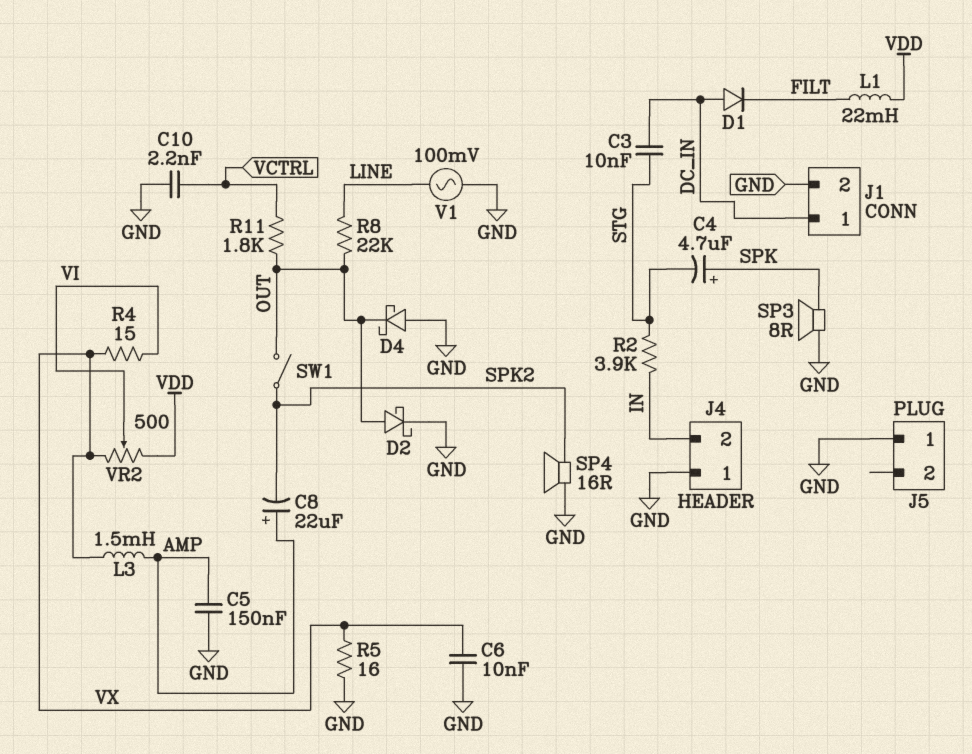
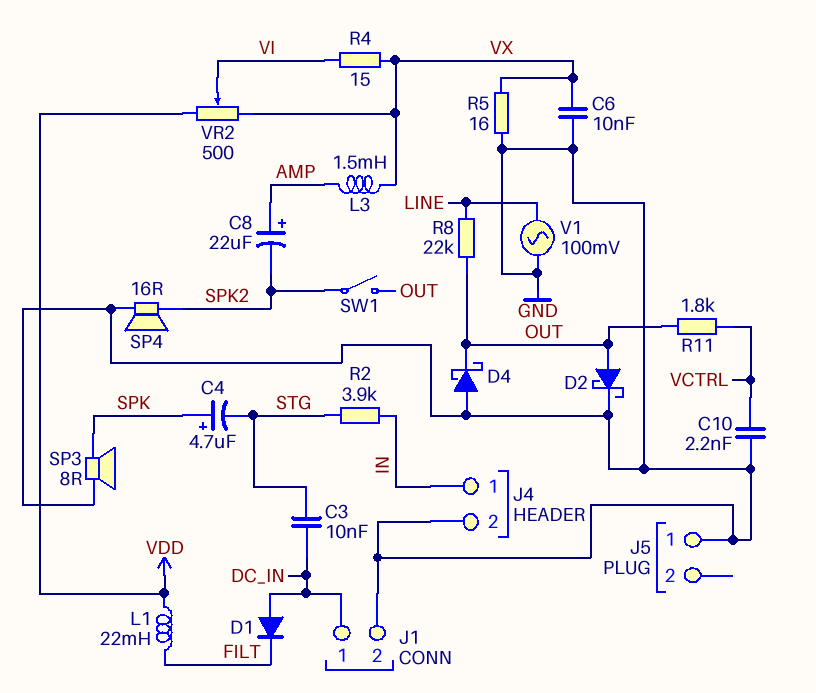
C5: 150nF (AMP, GND) -> none
J4 pin 1: GND -> IN
J4 pin 2: IN -> GND

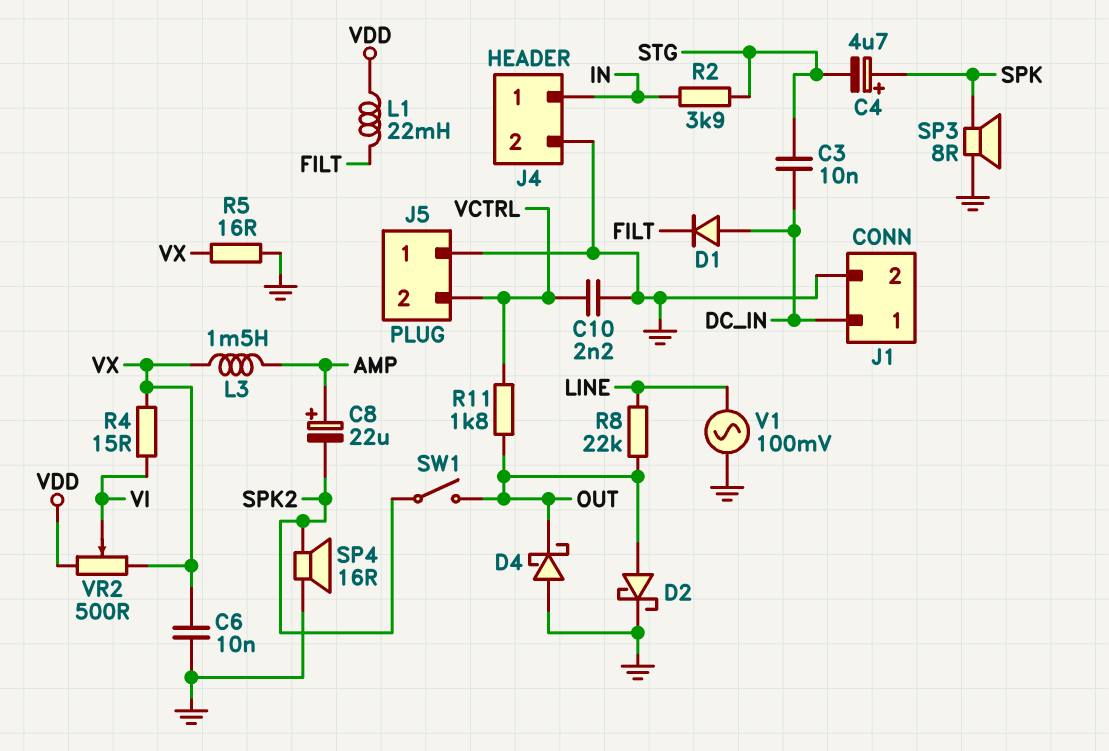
J5 pin 2: none -> VCTRL

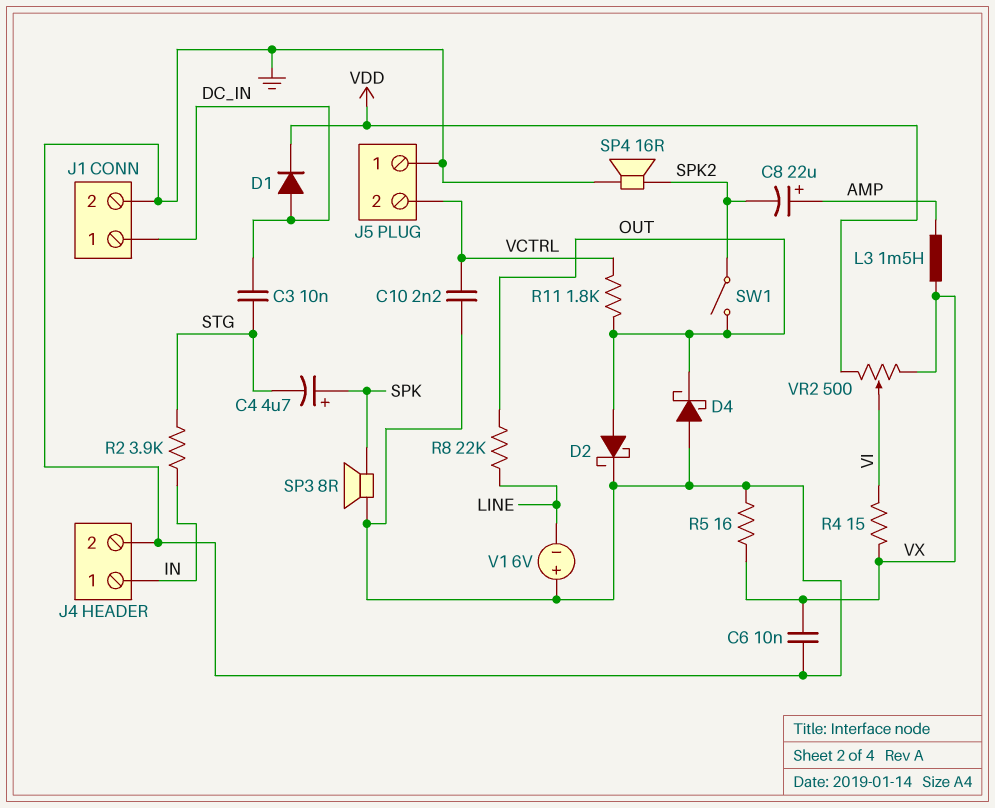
D1: diode (A DC_IN, K FILT) -> diode (A DC_IN, K VDD)
L1: 22mH (FILT, VDD) -> none
V1: AC 100mV (GND, LINE) -> 6V (plus GND, minus LINE)

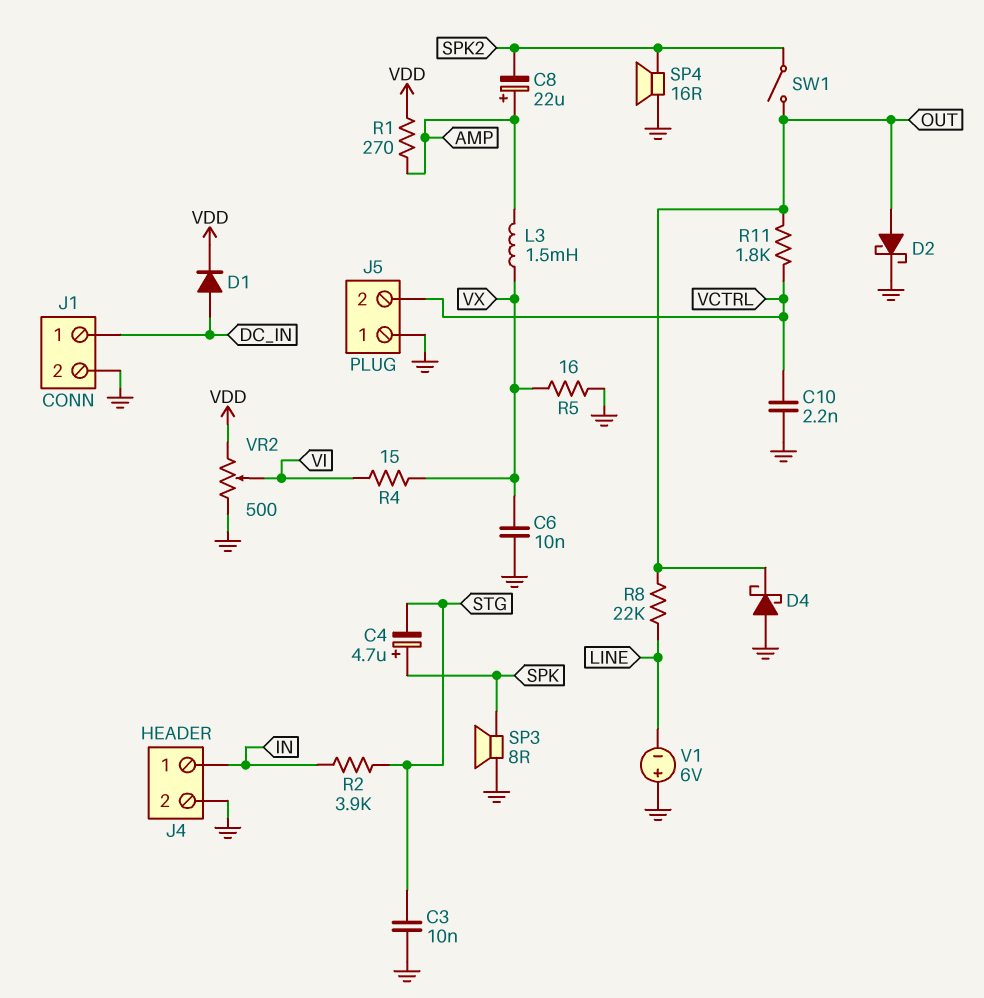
C3: 10nF (DC_IN, STG) -> 10nF (GND, STG)
R1: none -> 270 (AMP, VDD)
VR2: 500 (VDD, VX, wiper VI) -> 500 (GND, VDD, wiper VI)

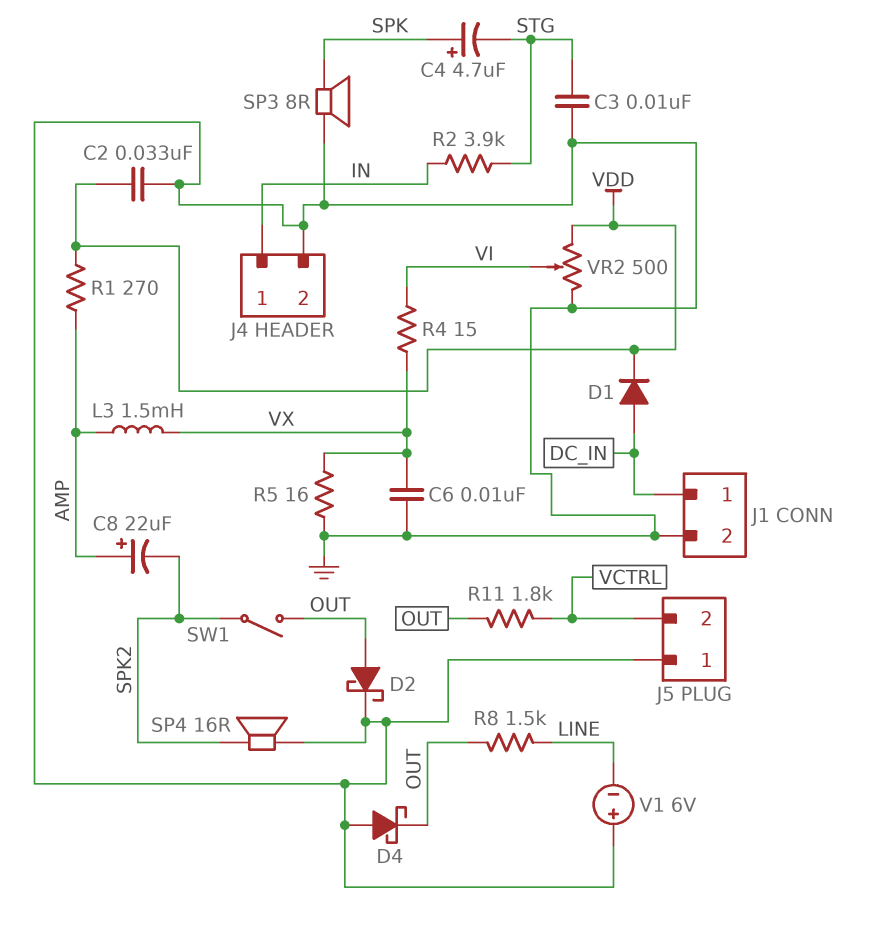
C2: none -> 33nF (GND, VDD)
C10: 2.2nF (GND, VCTRL) -> none
R8: 22k (LINE, OUT) -> 1.5k (LINE, OUT)

